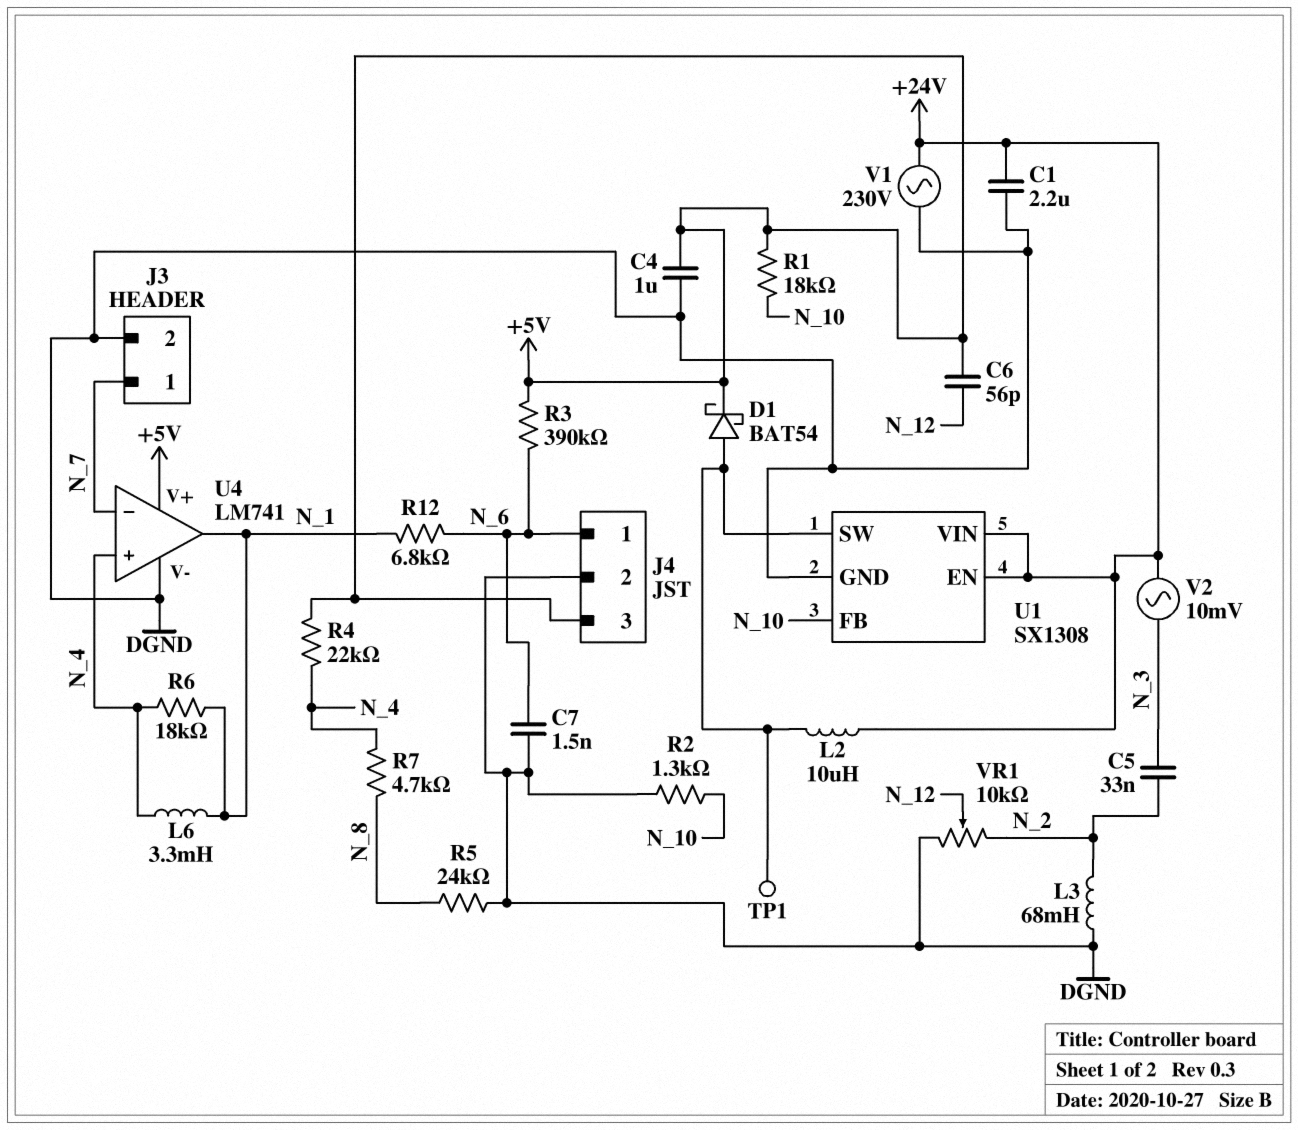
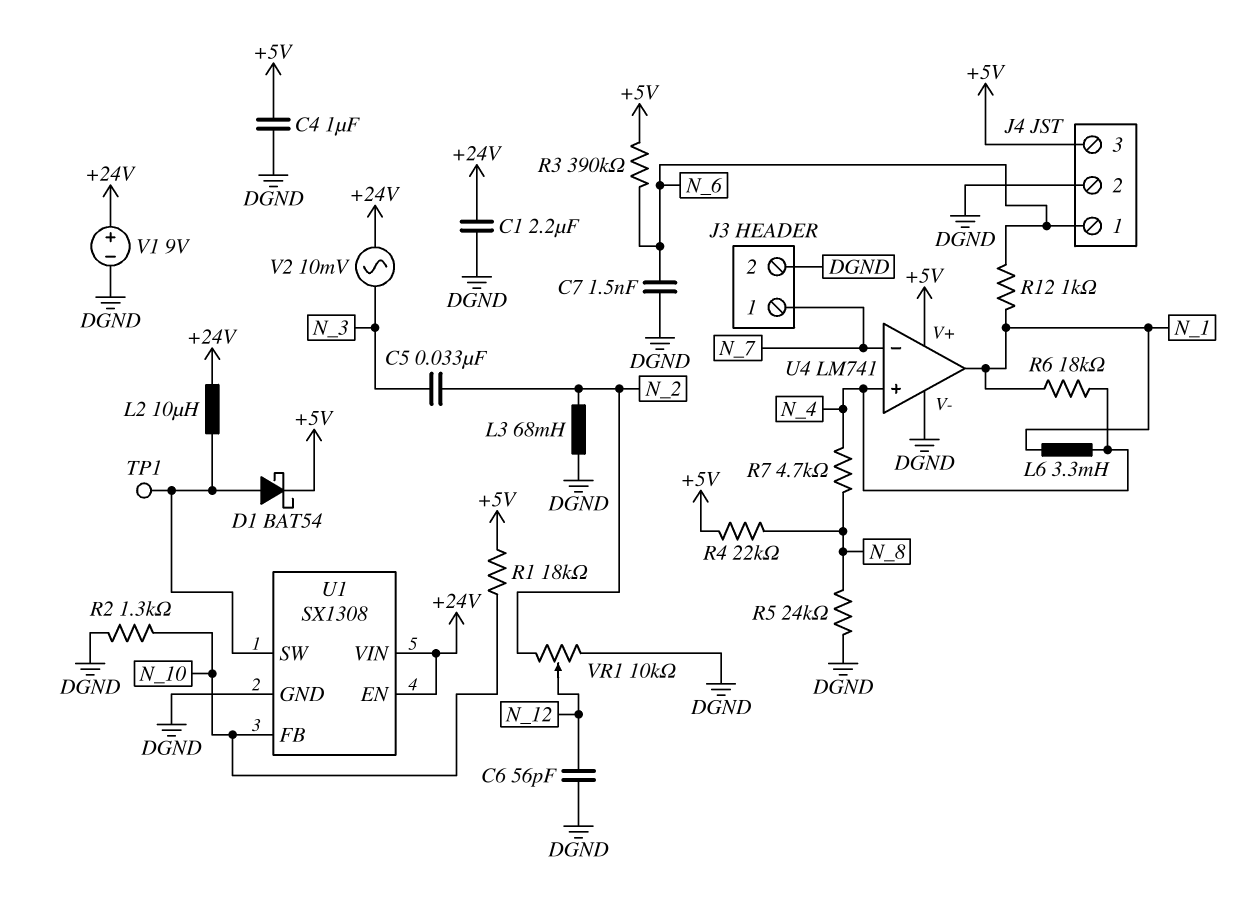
C6: 56pF (+5V, N_12) -> 56pF (DGND, N_12)
R4: 22k (+5V, N_4) -> 22k (+5V, N_8)
R12: 6.8k (N_1, N_6) -> 1k (N_1, N_6)
V1: AC 230V (+24V, DGND) -> 9V (plus +24V, minus DGND)

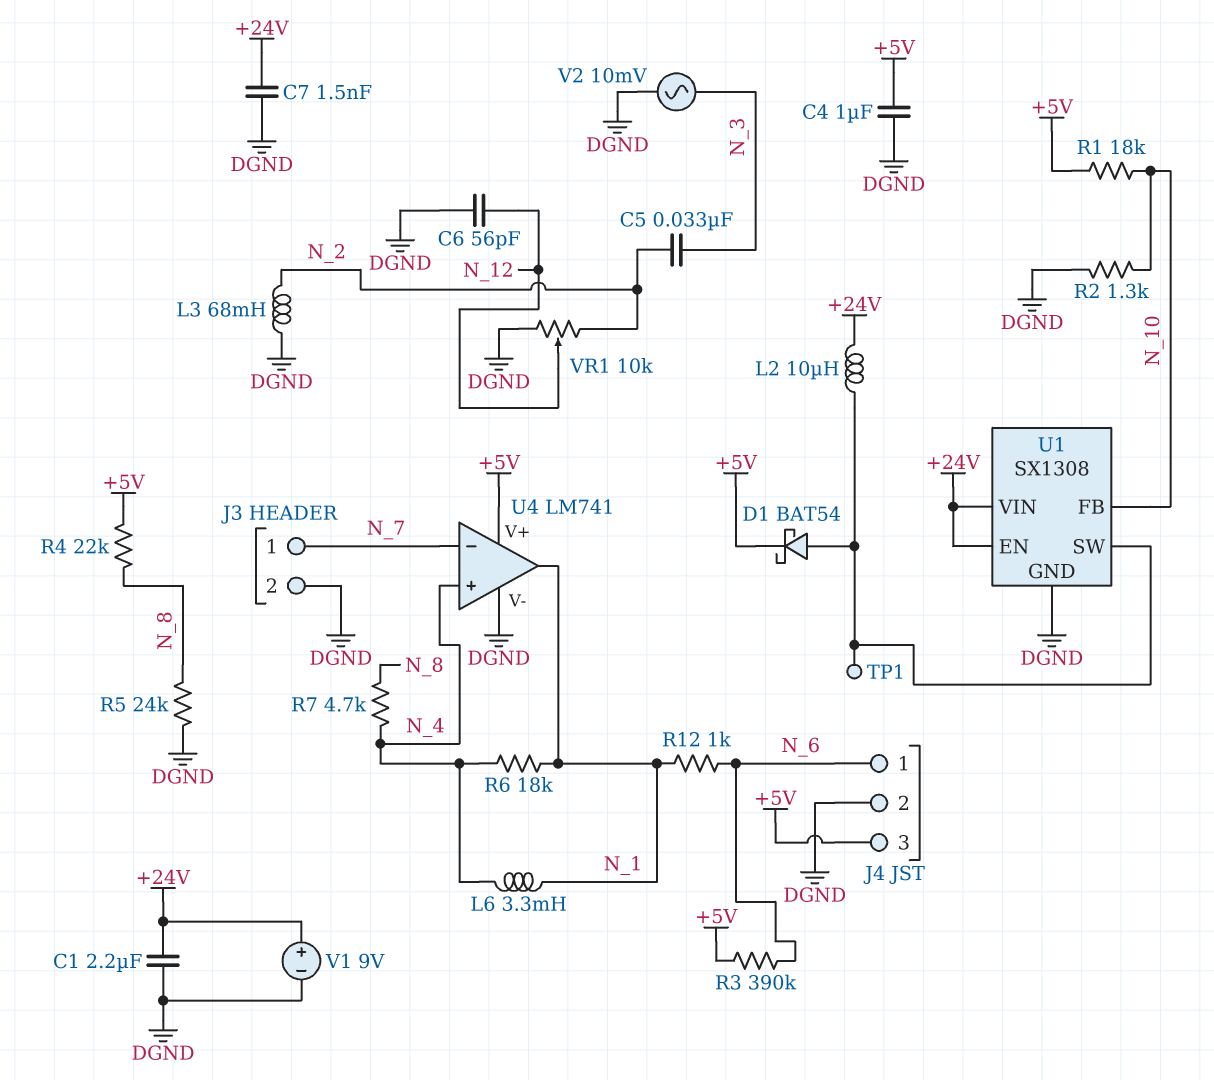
C7: 1.5nF (DGND, N_6) -> 1.5nF (+24V, DGND)
V2: AC 10mV (+24V, N_3) -> AC 10mV (DGND, N_3)

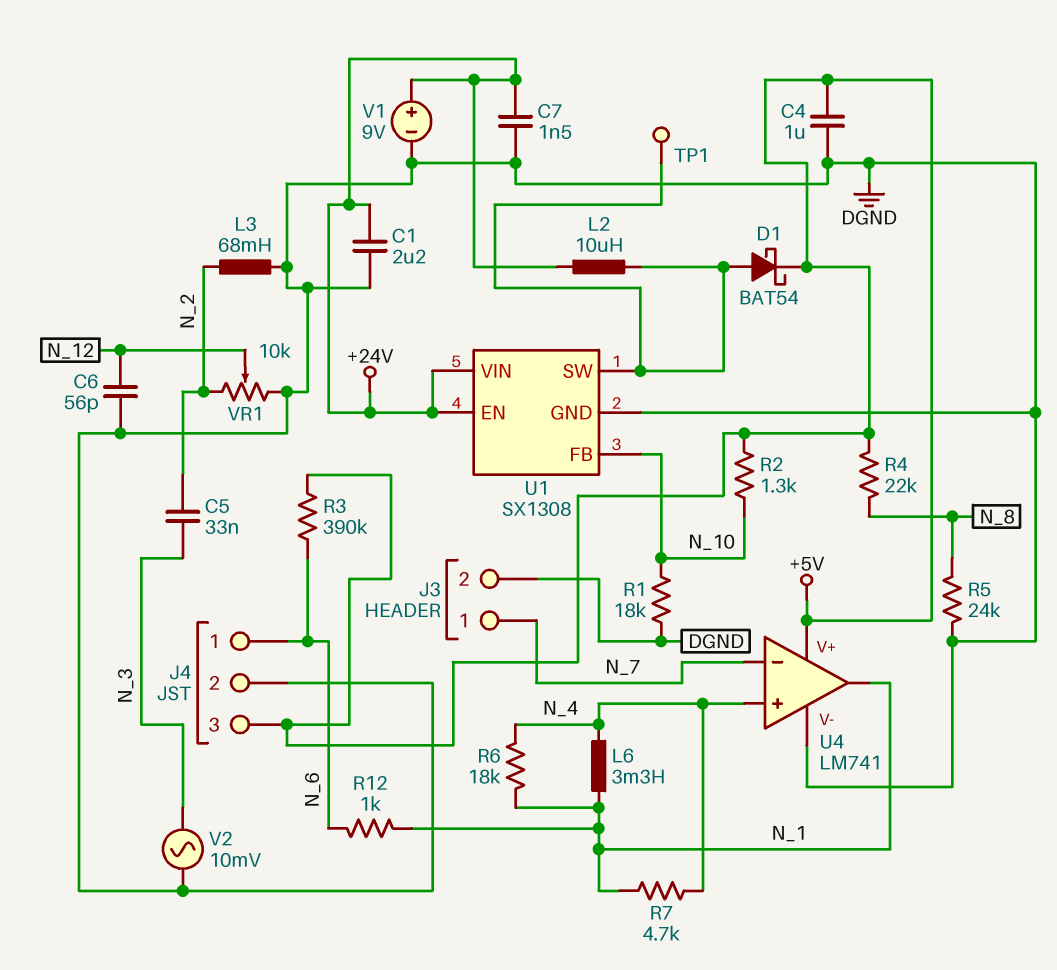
R1: 18k (+5V, N_10) -> 18k (DGND, N_10)
R2: 1.3k (DGND, N_10) -> 1.3k (+5V, N_10)
R7: 4.7k (N_4, N_8) -> 4.7k (N_1, N_4)

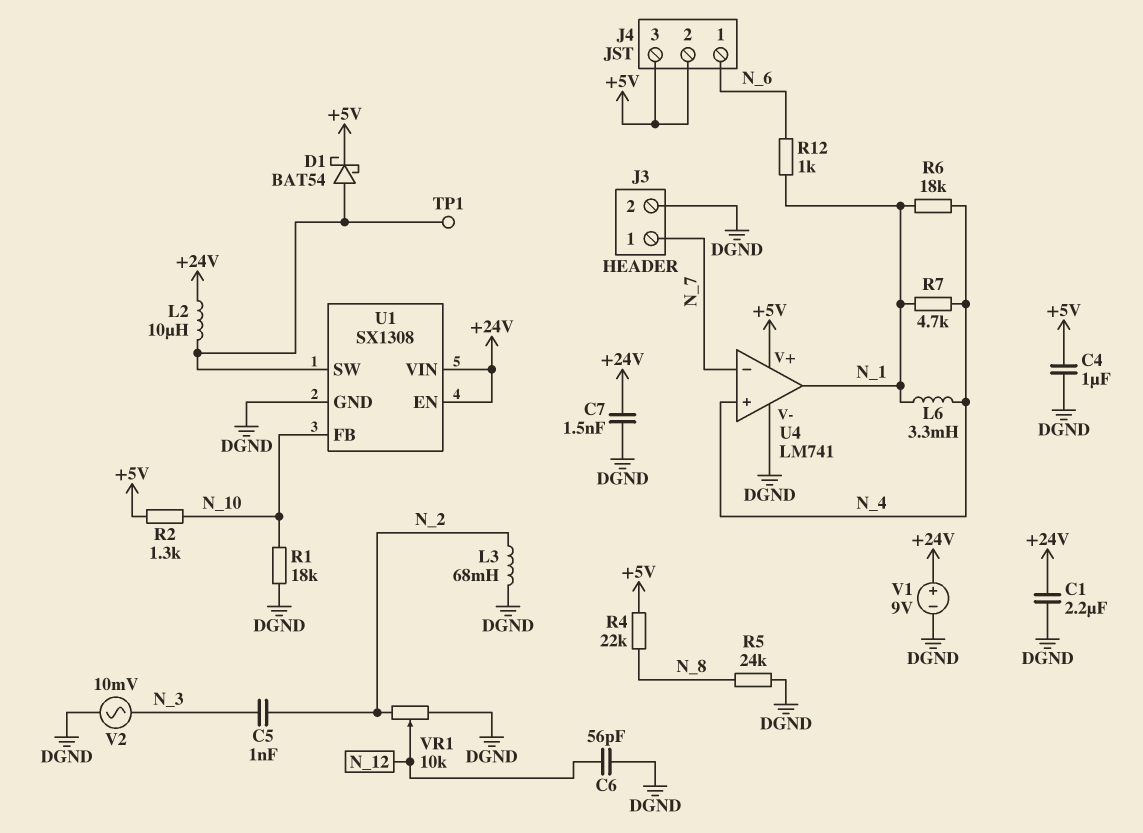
C5: 33nF (N_2, N_3) -> 1nF (N_2, N_3)
J4 pin 2: DGND -> +5V
R3: 390k (+5V, N_6) -> none

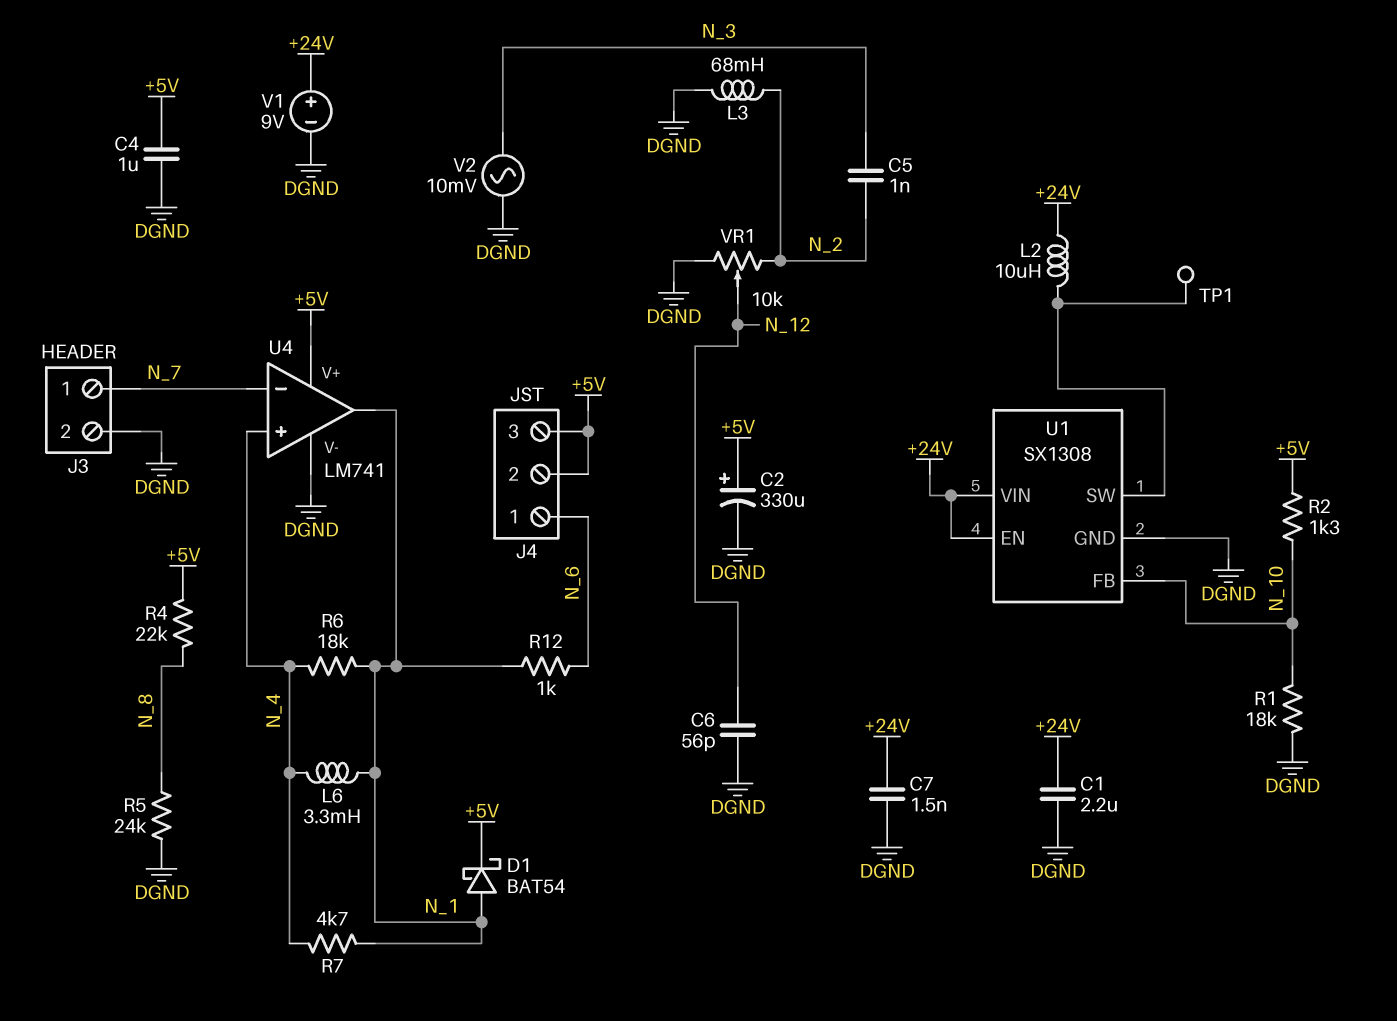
C2: none -> 330uF (plus +5V, minus DGND)
D1: schottky BAT54 (A U1/SW, K +5V) -> schottky BAT54 (A N_1, K +5V)

